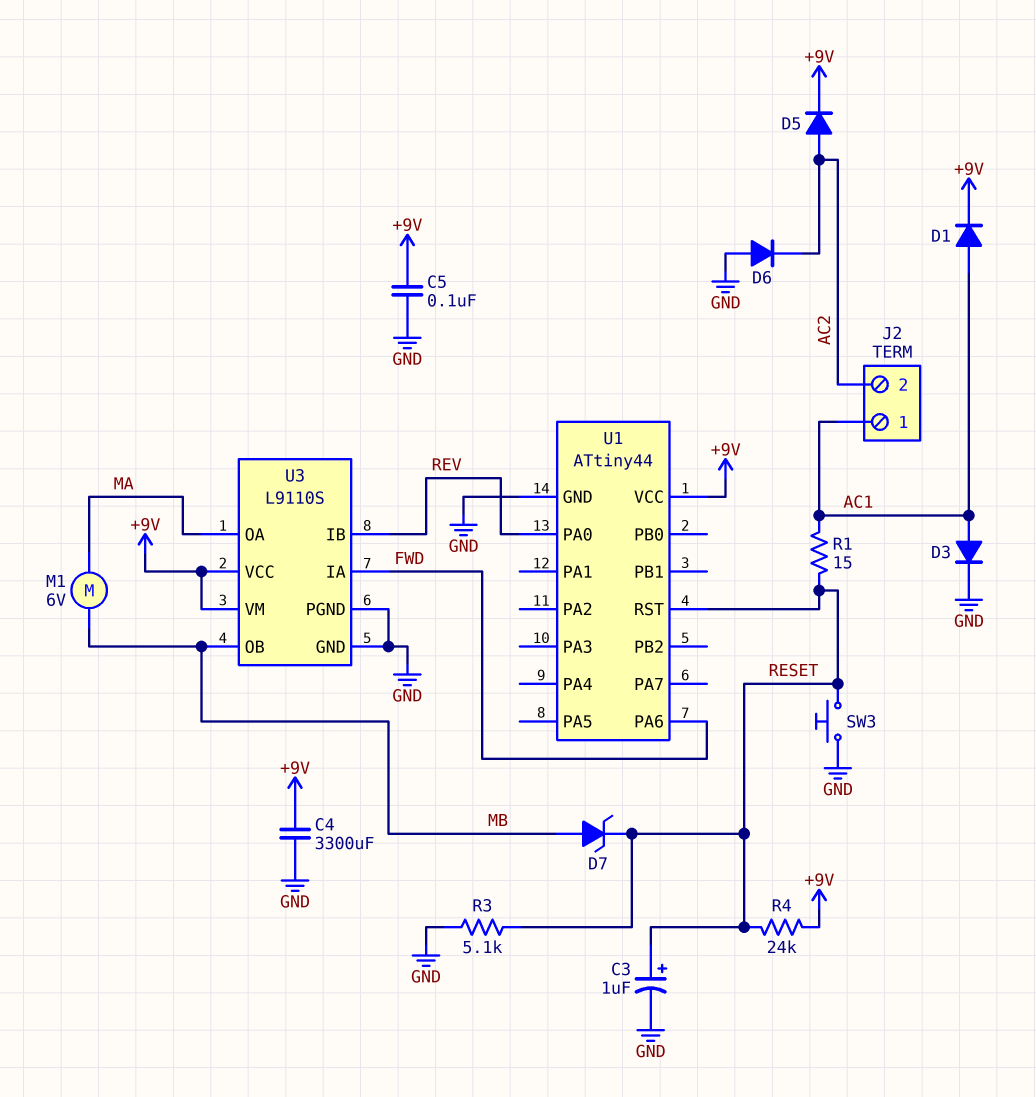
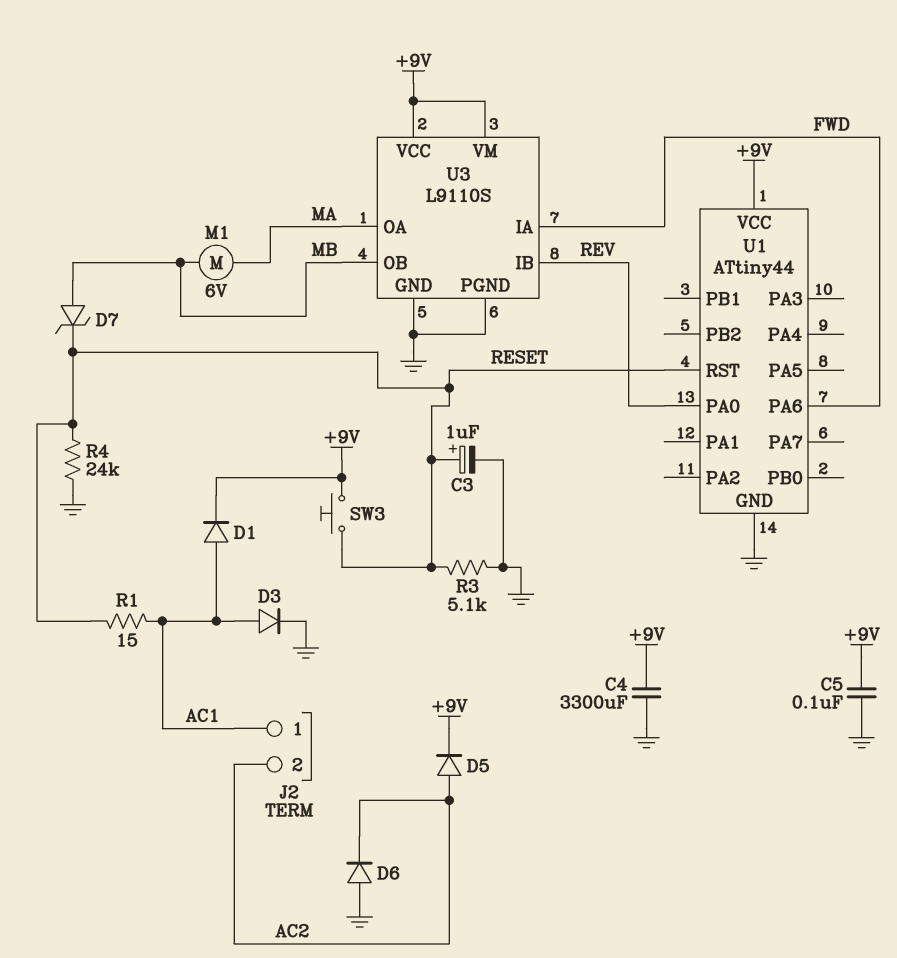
R4: 24k (+9V, RESET) -> 24k (GND, RESET)
SW3: button (GND, RESET) -> button (+9V, RESET)

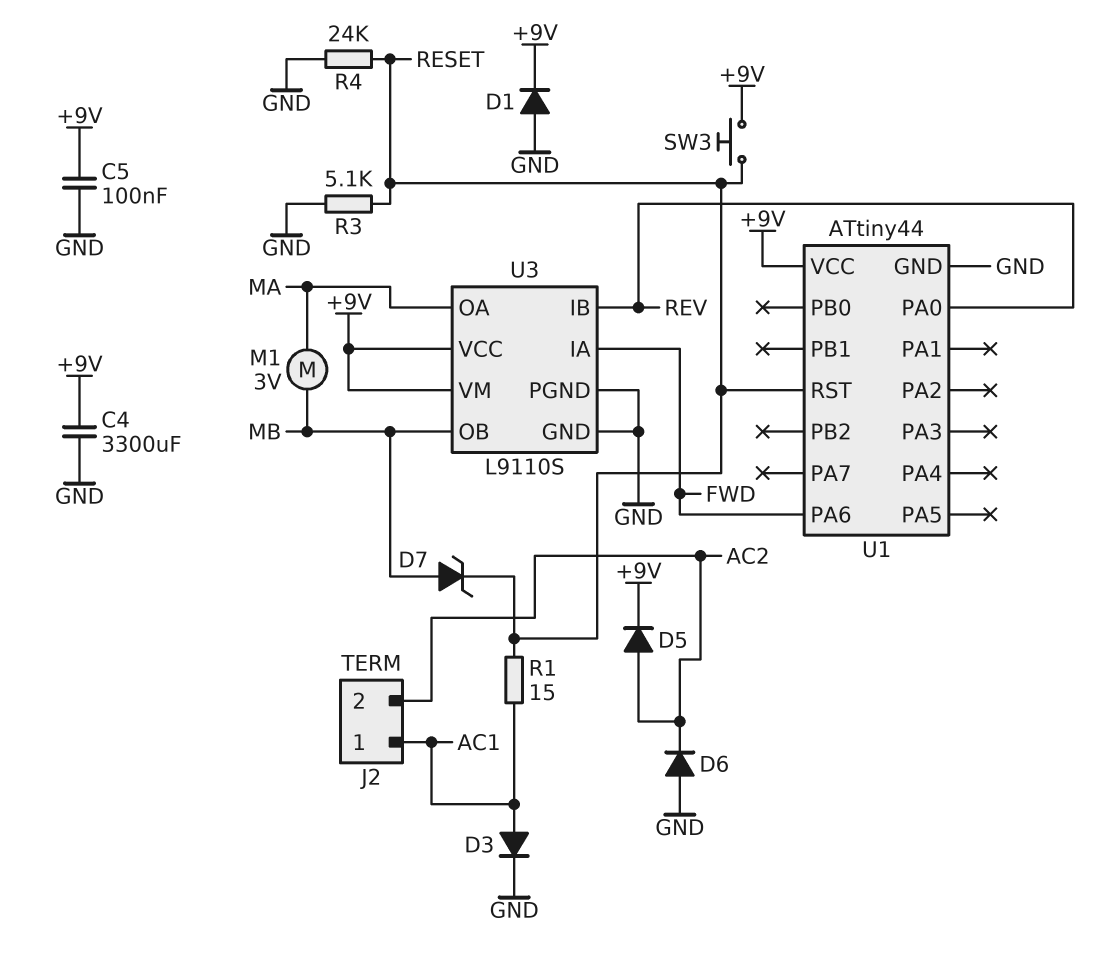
C3: 1uF (plus RESET, minus GND) -> none
D1: diode (A AC1, K +9V) -> diode (A GND, K +9V)
M1: motor 6V (MA, MB) -> motor 3V (MA, MB)

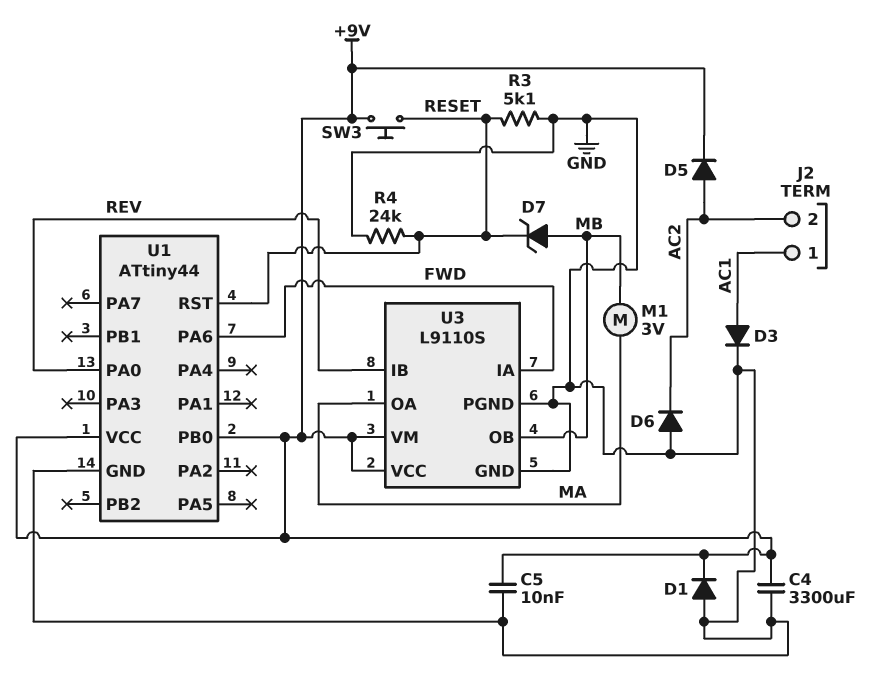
C5: 100nF (+9V, GND) -> 10nF (+9V, GND)
R1: 15 (AC1, RESET) -> none
U1 pin PB0: none -> +9V

